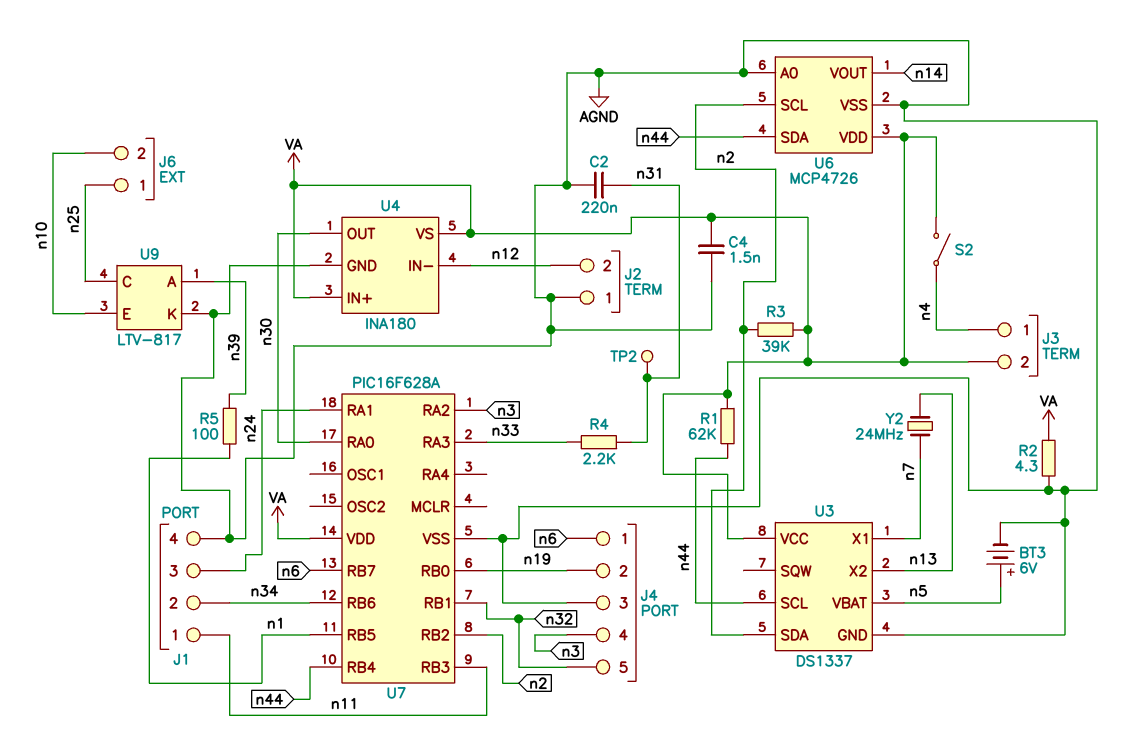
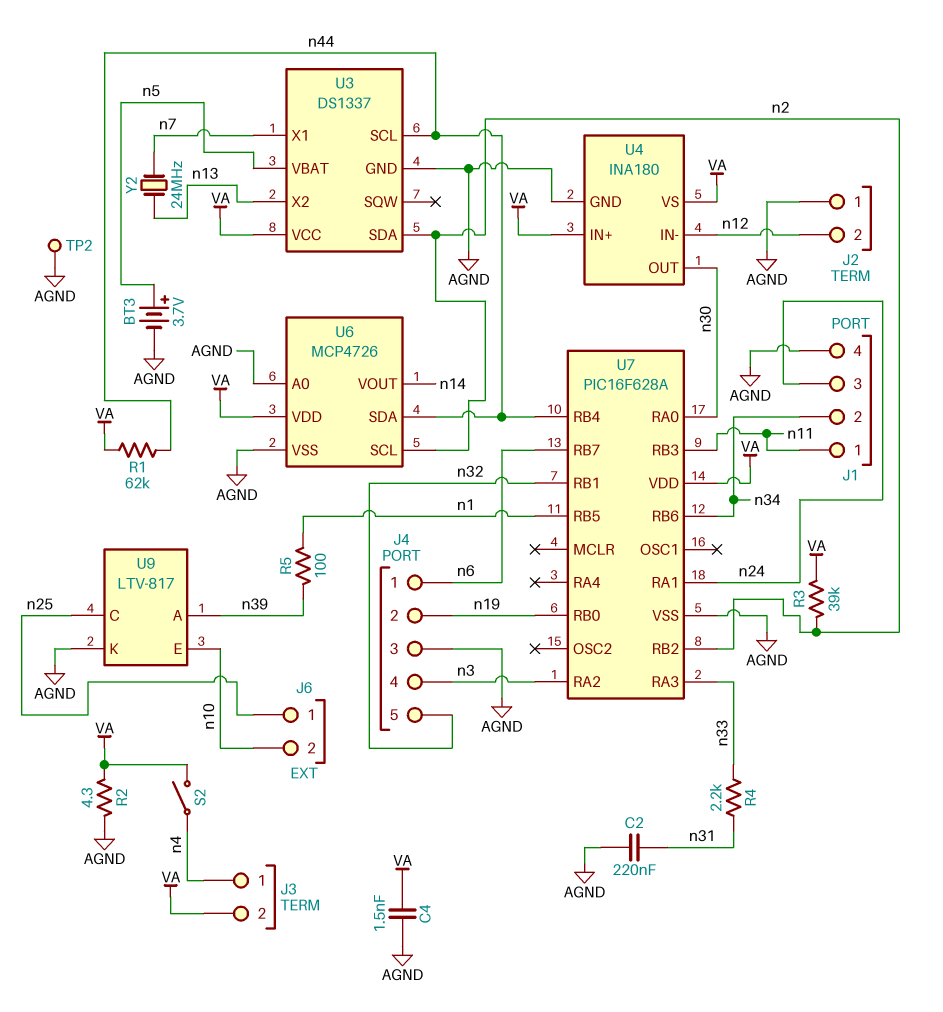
BT3: 6V (plus n5, minus AGND) -> 3.7V (plus n5, minus AGND)
TP2: test point (n31) -> test point (AGND)

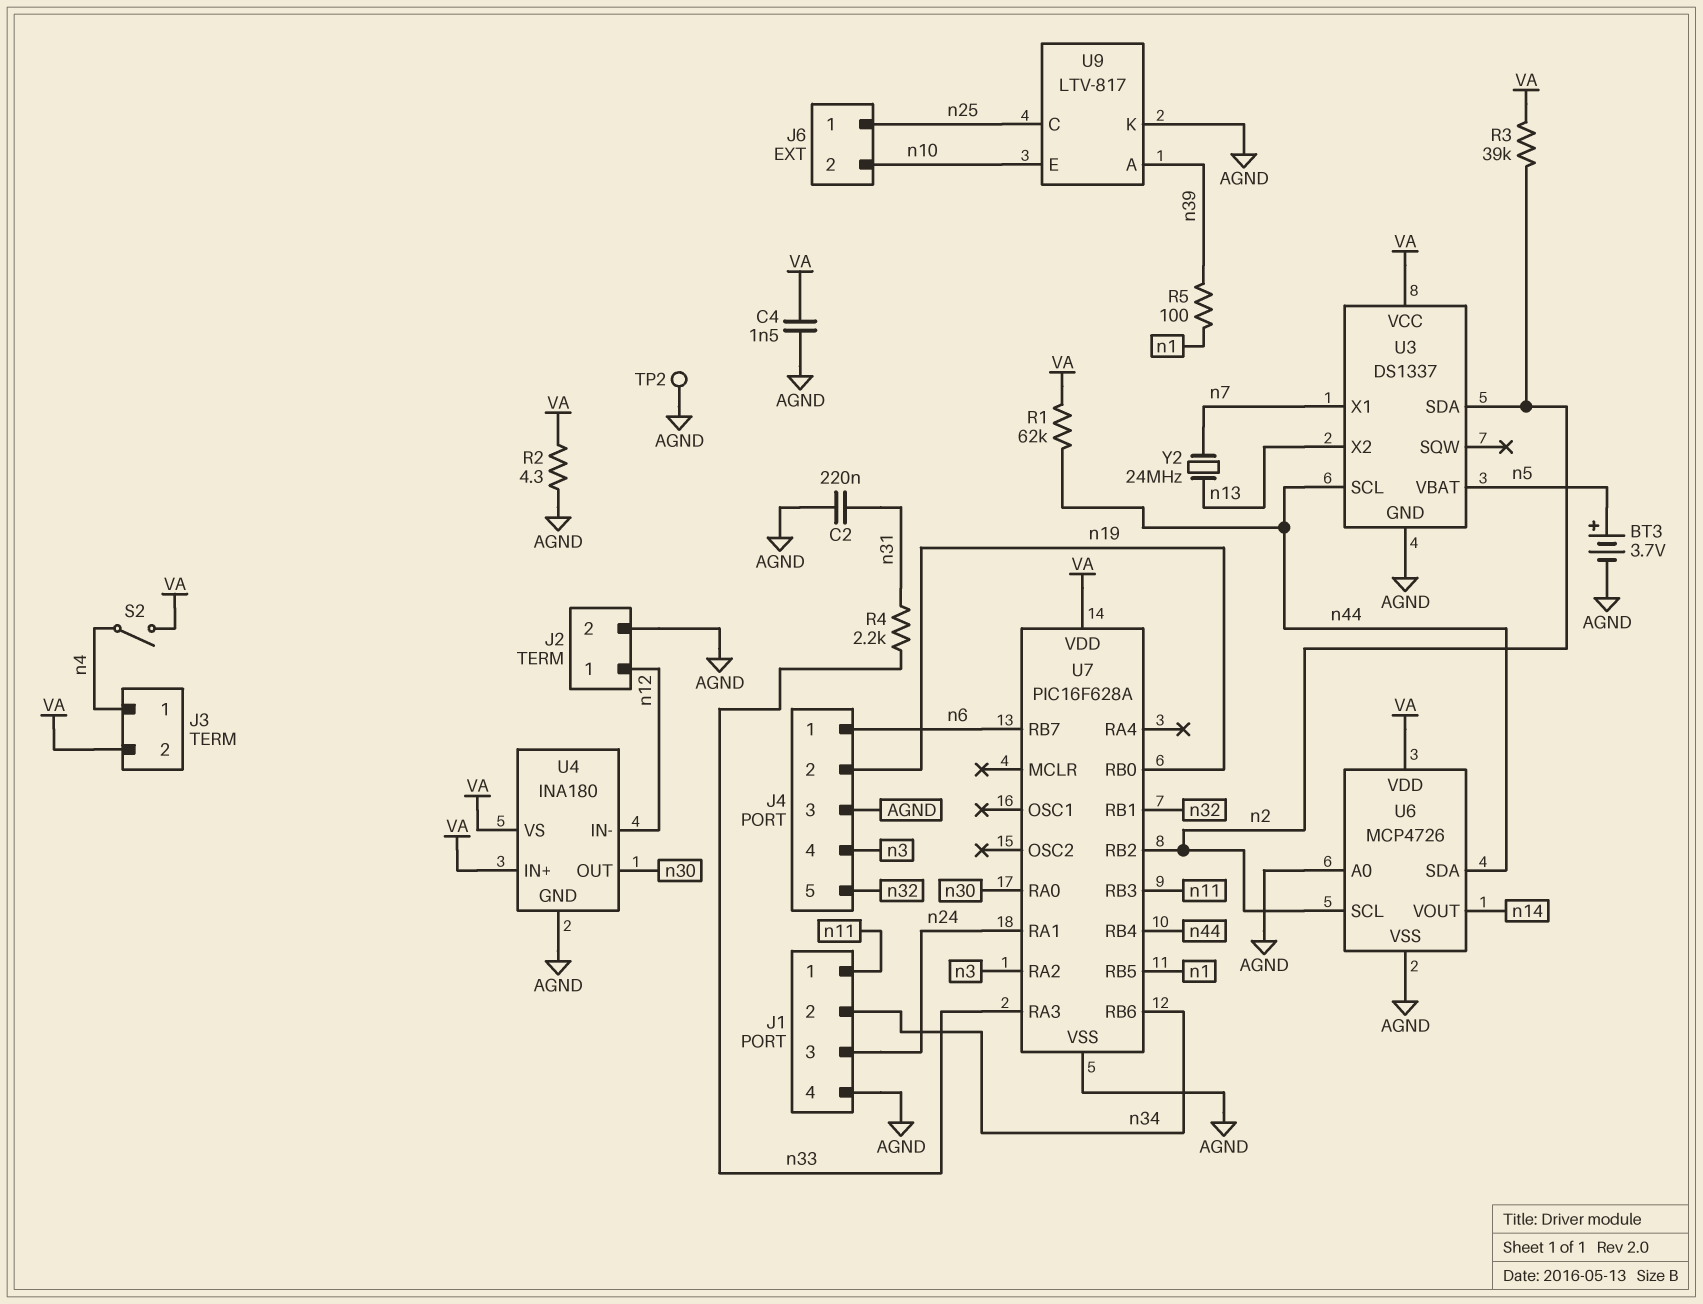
J2 pin 1: AGND -> n12
J2 pin 2: n12 -> AGND

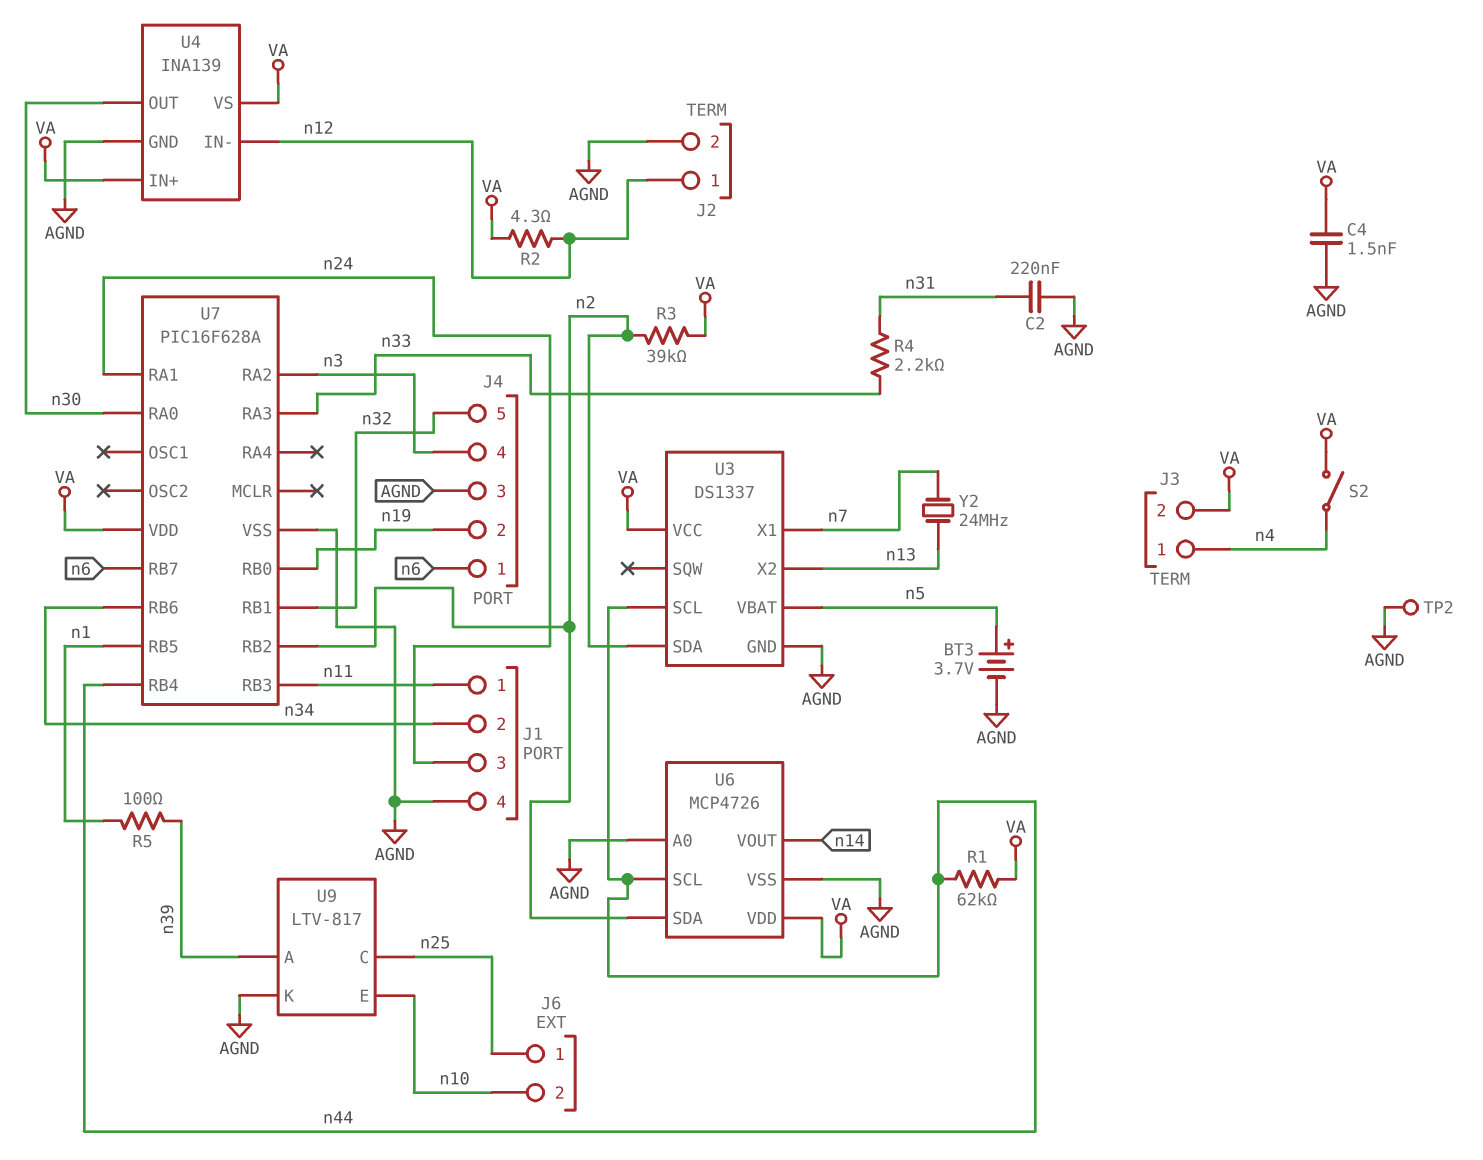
R2: 4.3 (AGND, VA) -> 4.3 (VA, n12)
U4: INA180 -> INA139
U6 pin SCL: n2 -> n44
U6 pin SDA: n44 -> n2

